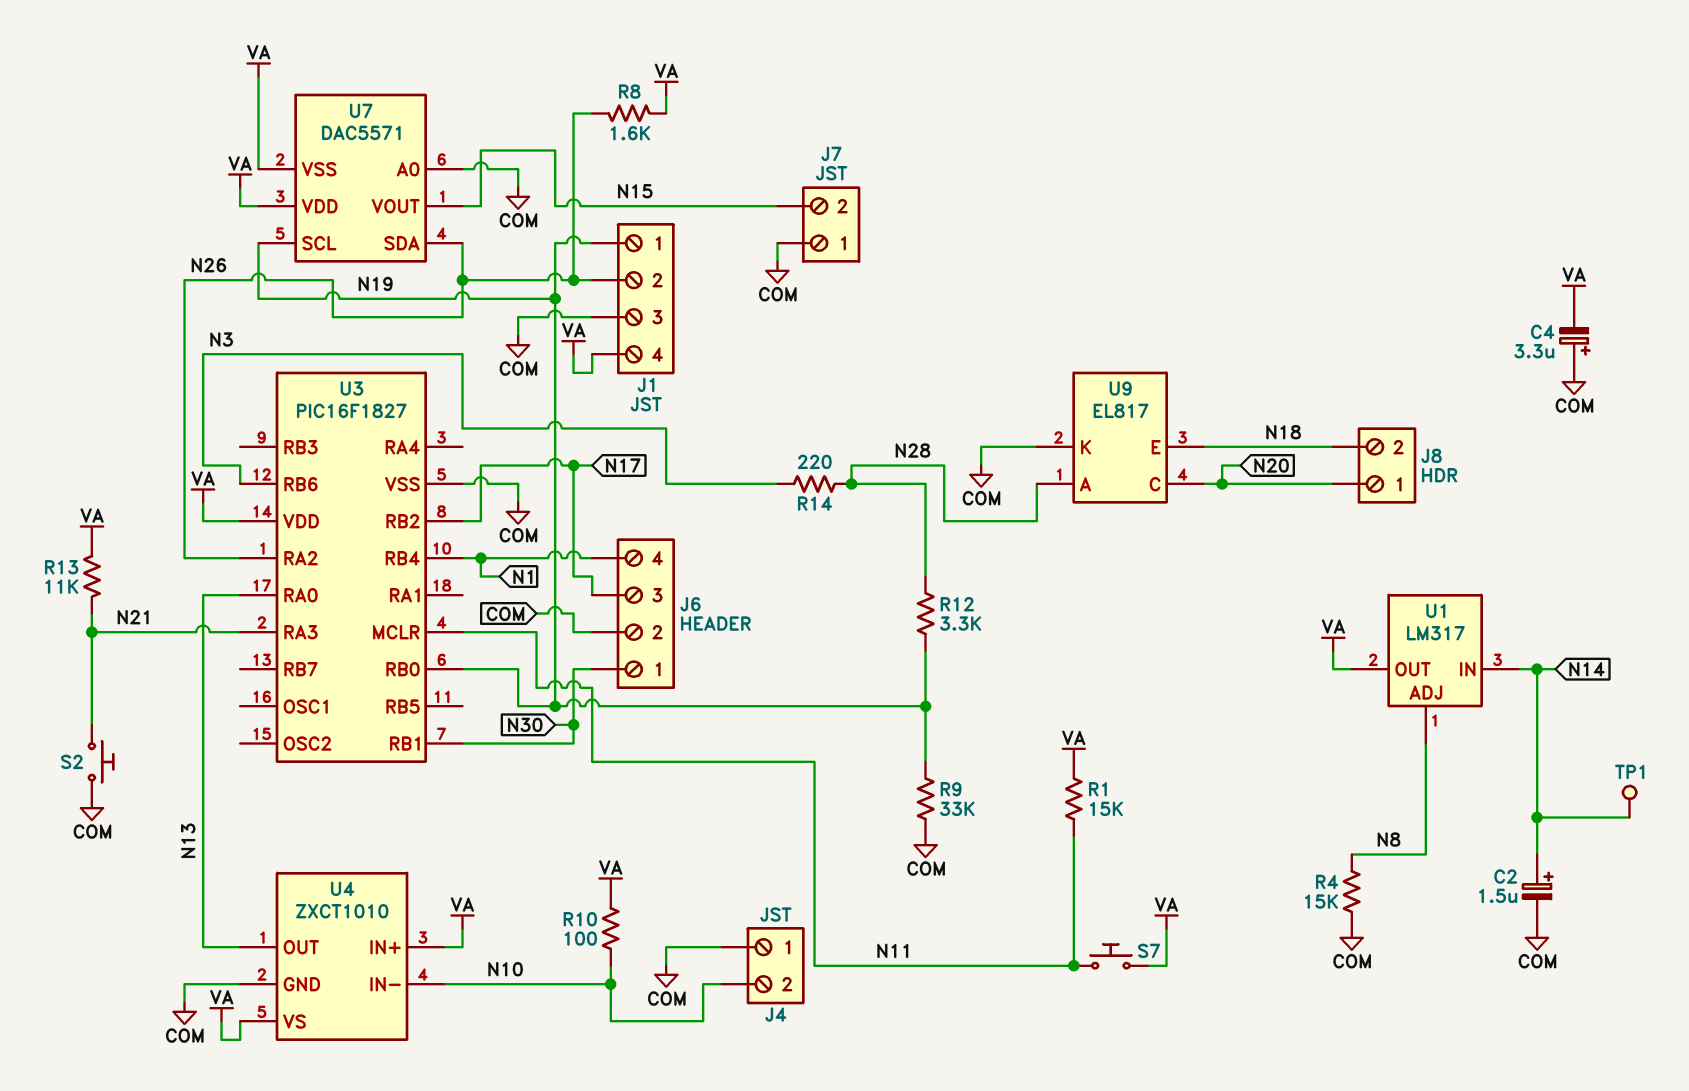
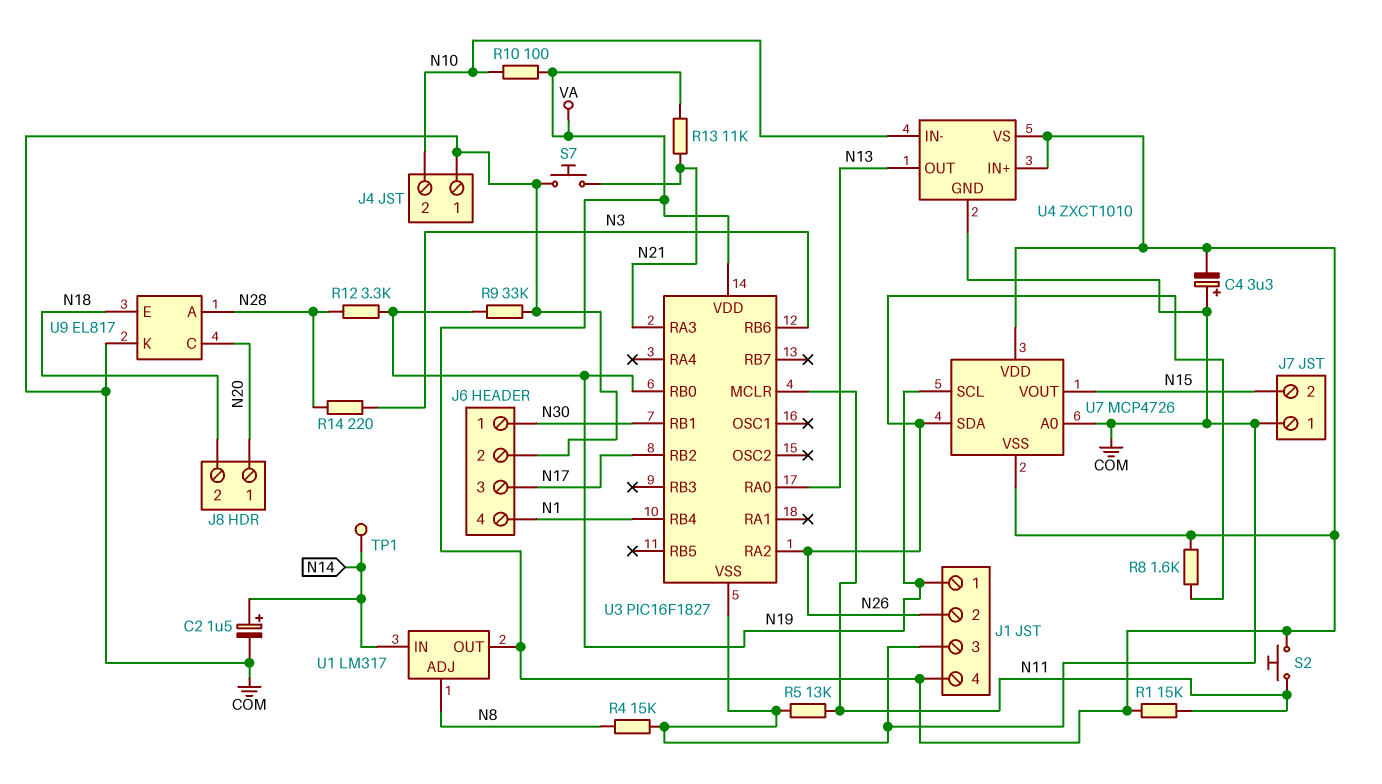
R5: none -> 13k (COM, N11)
S2: button (COM, N21) -> button (N11, VA)
S7: button (N11, VA) -> button (COM, N21)
U7: DAC5571 -> MCP4726

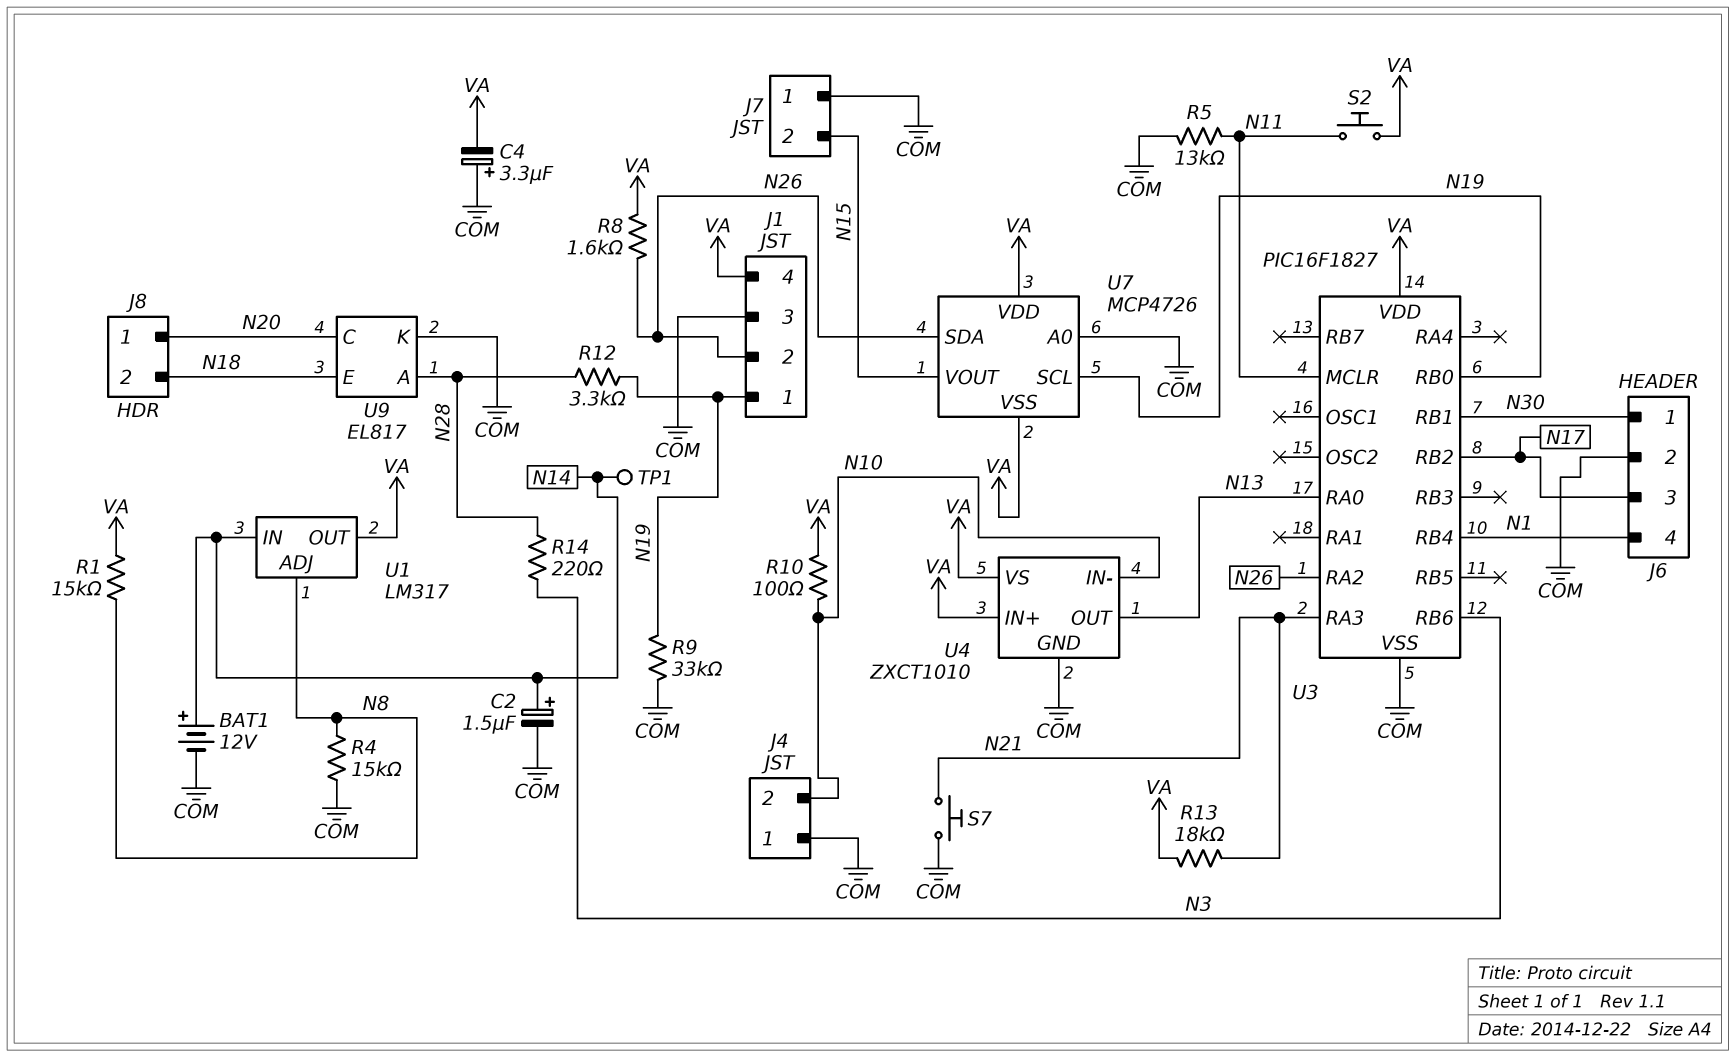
BAT1: none -> 12V (plus N14, minus COM)
R1: 15k (N11, VA) -> 15k (N8, VA)
R13: 11k (N21, VA) -> 18k (N21, VA)

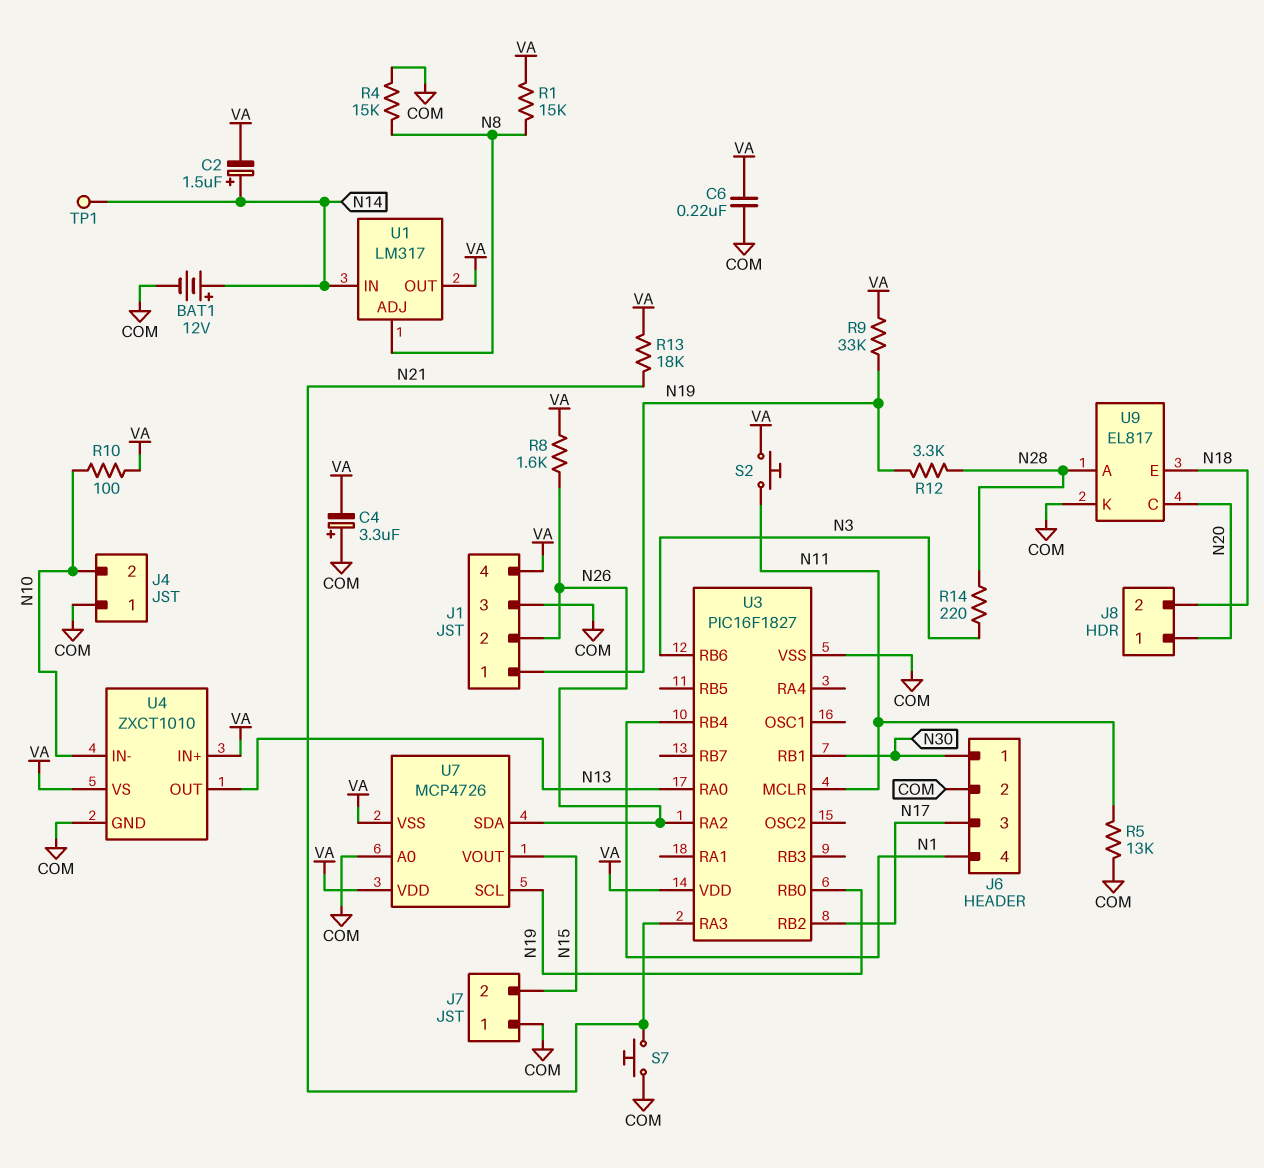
C2: 1.5uF (plus N14, minus COM) -> 1.5uF (plus N14, minus VA)
C6: none -> 220nF (COM, VA)
R9: 33k (COM, N19) -> 33k (N19, VA)

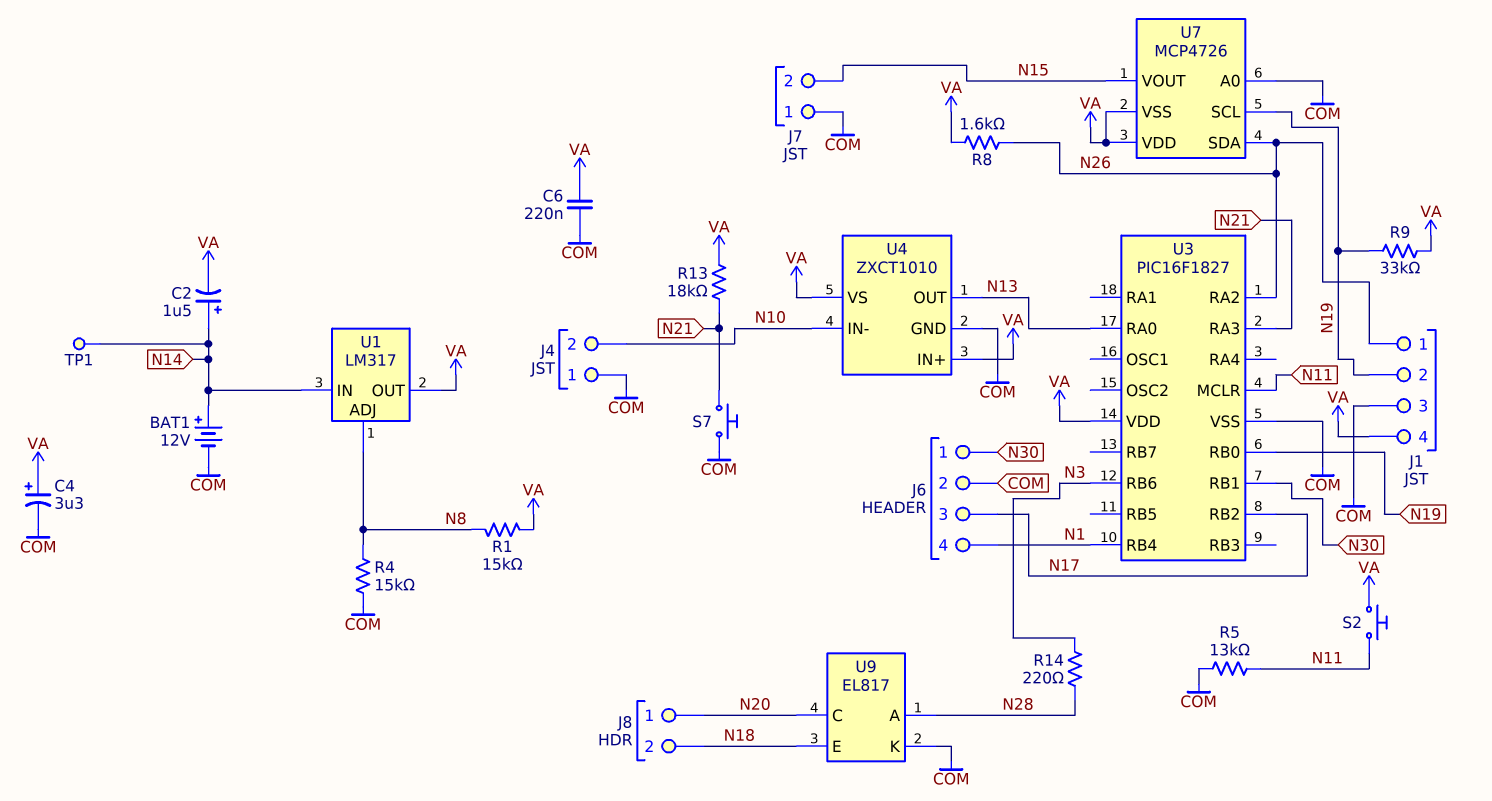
C4: 3.3uF (plus COM, minus VA) -> 3.3uF (plus VA, minus COM)
J1 pin 1: N19 -> N26
J1 pin 2: N26 -> N19
R10: 100 (N10, VA) -> none
R12: 3.3k (N19, N28) -> none

